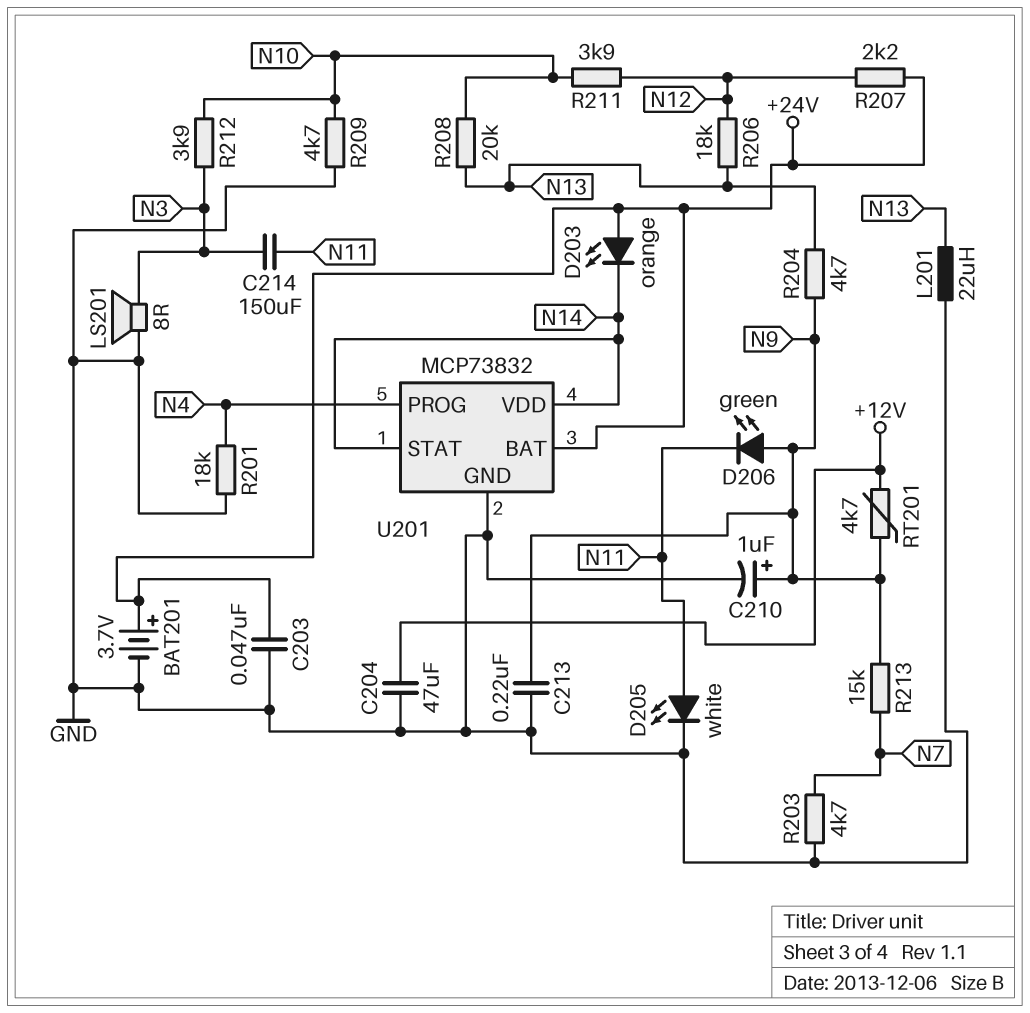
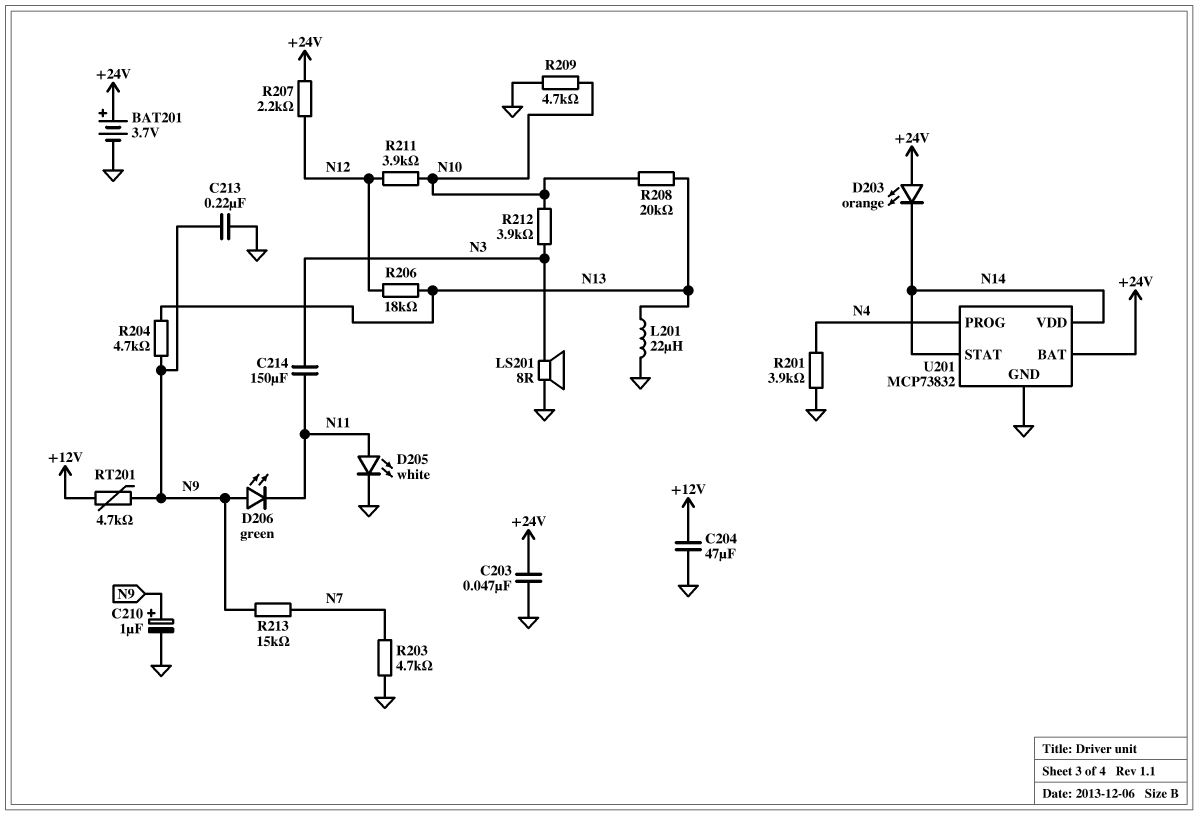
R201: 18k (GND, N4) -> 3.9k (GND, N4)

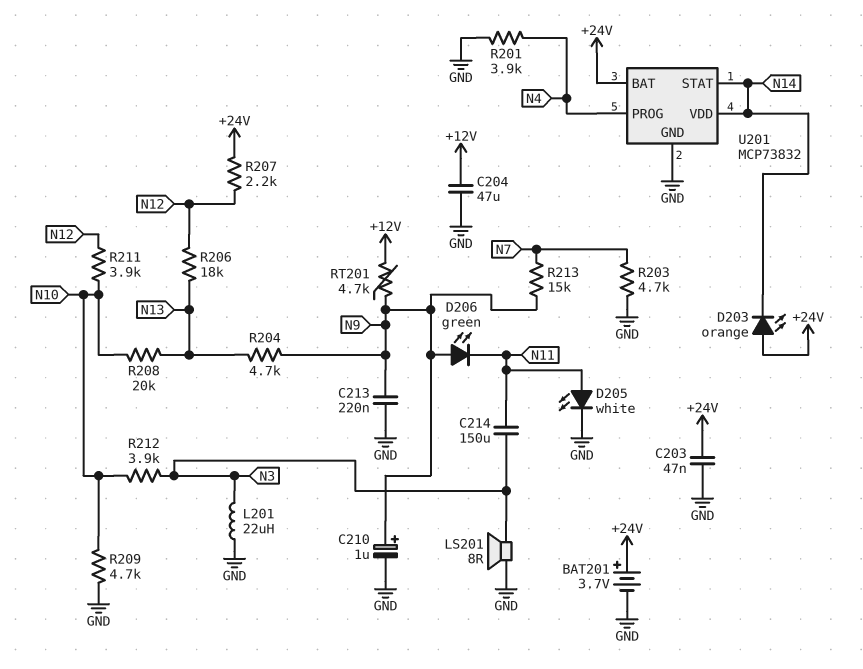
L201: 22uH (GND, N13) -> 22uH (GND, N3)

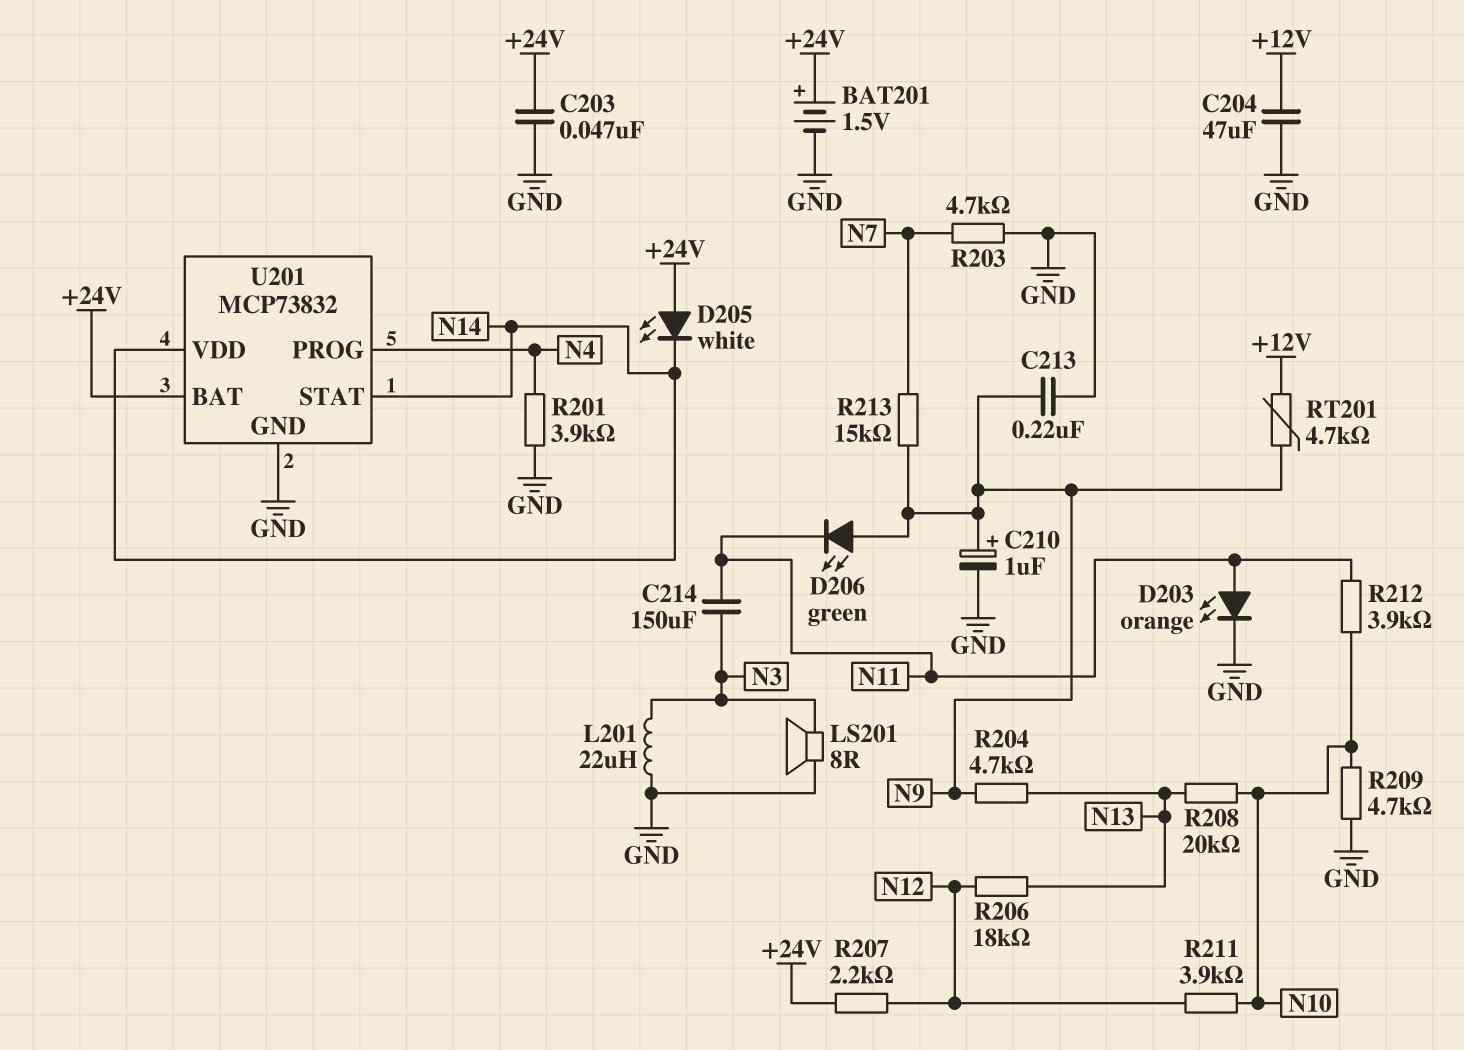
BAT201: 3.7V (plus +24V, minus GND) -> 1.5V (plus +24V, minus GND)
D203: LED orange (A +24V, K N14) -> LED orange (A N11, K GND)
D205: LED white (A N11, K GND) -> LED white (A +24V, K N14)
R212: 3.9k (N3, N10) -> 3.9k (N10, N11)

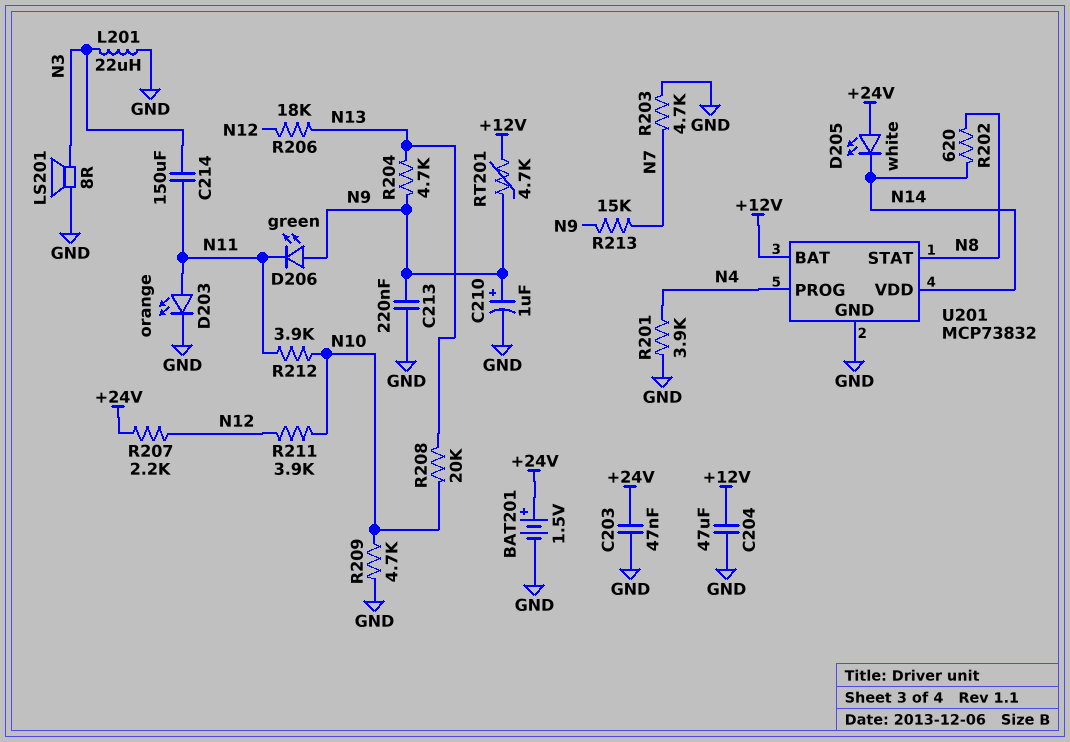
R202: none -> 620 (N8, N14)
U201 pin BAT: +24V -> +12V
U201 pin STAT: N14 -> N8

